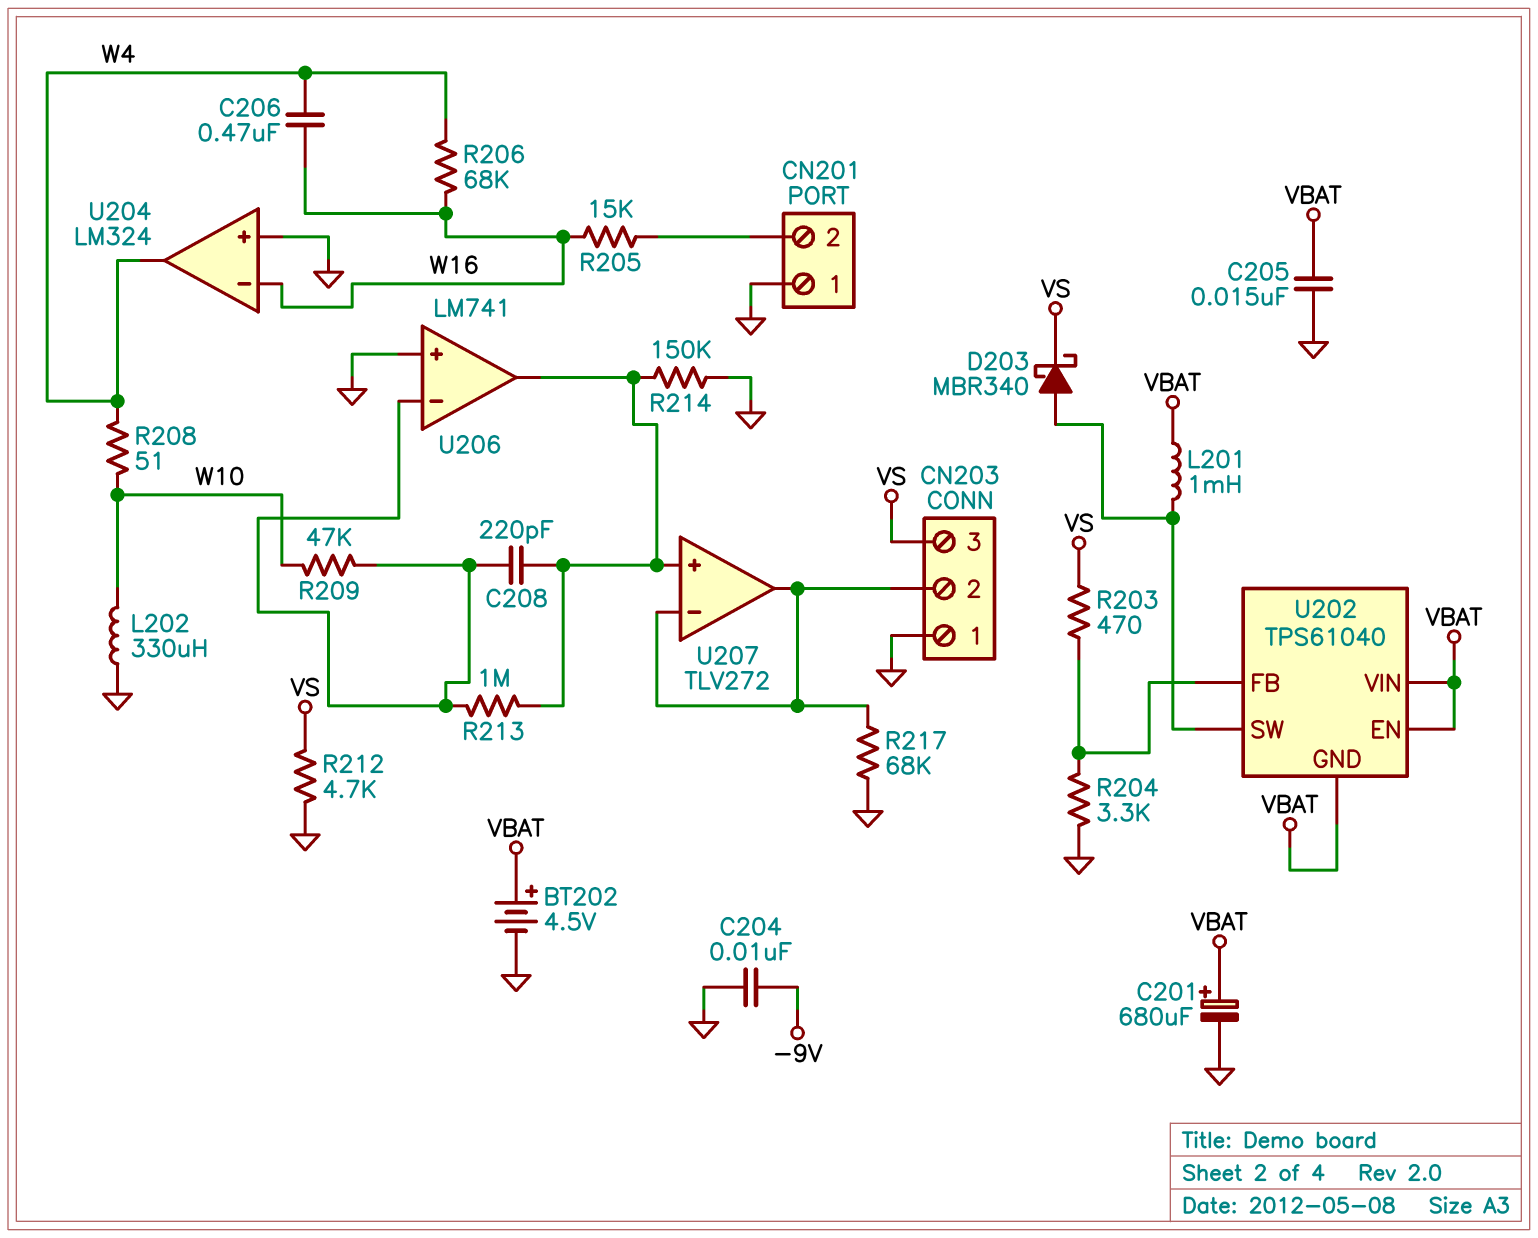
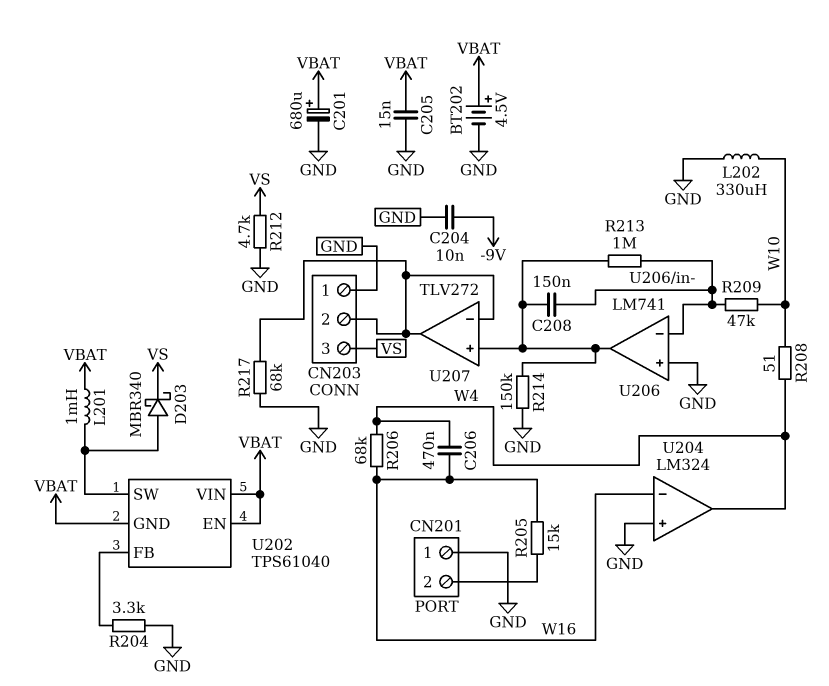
C208: 220pF (U206/in-, U206/out) -> 150nF (U206/in-, U206/out)
R203: 470 (U202/FB, VS) -> none

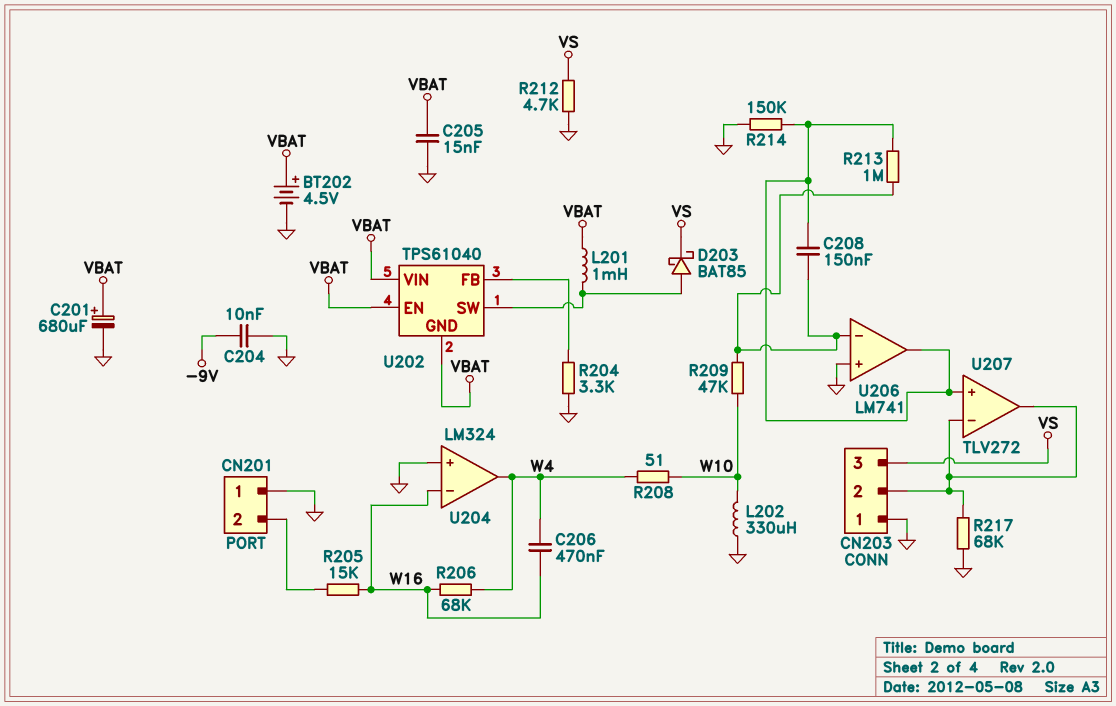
D203: schottky MBR340 (A U202/SW, K VS) -> schottky BAT85 (A U202/SW, K VS)

